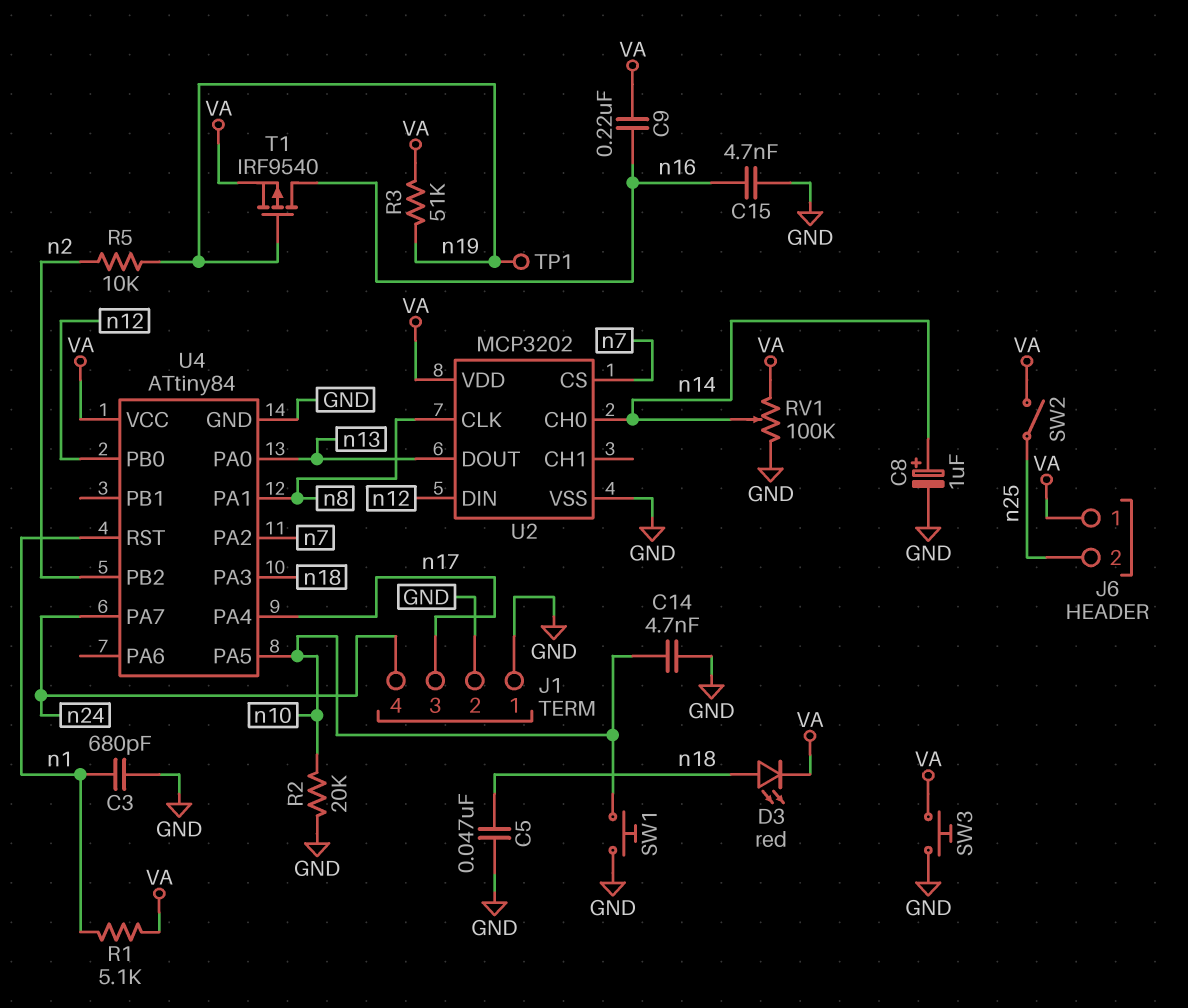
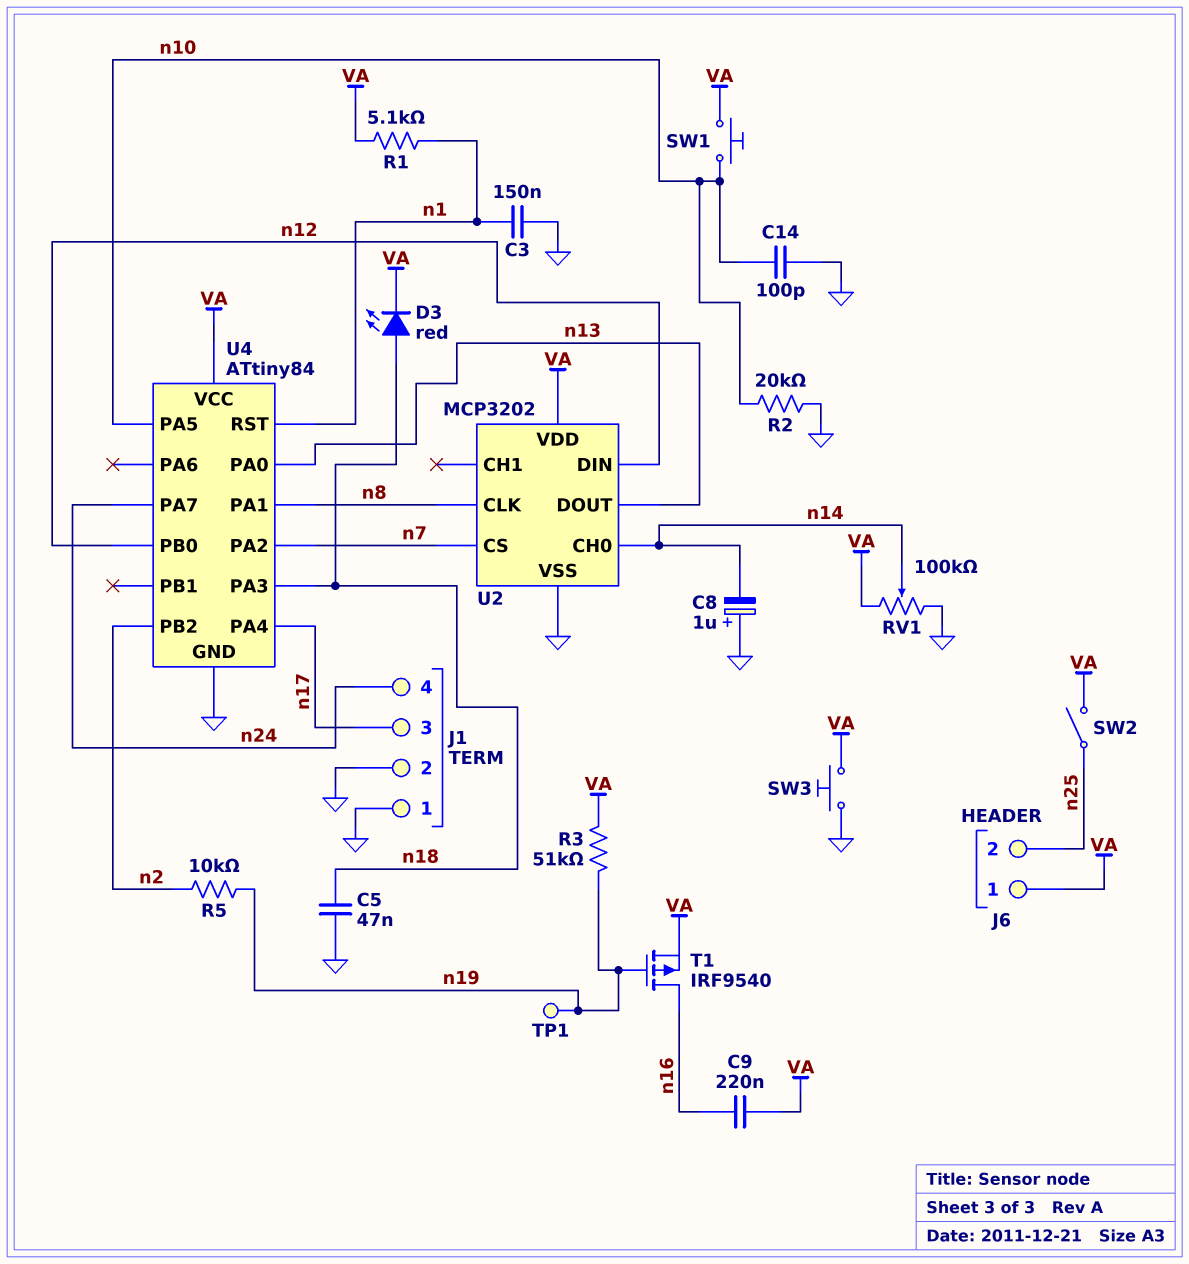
C3: 680pF (GND, n1) -> 150nF (GND, n1)
C8: 1uF (plus n14, minus GND) -> 1uF (plus GND, minus n14)
C14: 4.7nF (GND, n10) -> 100pF (GND, n10)
C15: 4.7nF (GND, n16) -> none
SW1: button (GND, n10) -> button (VA, n10)

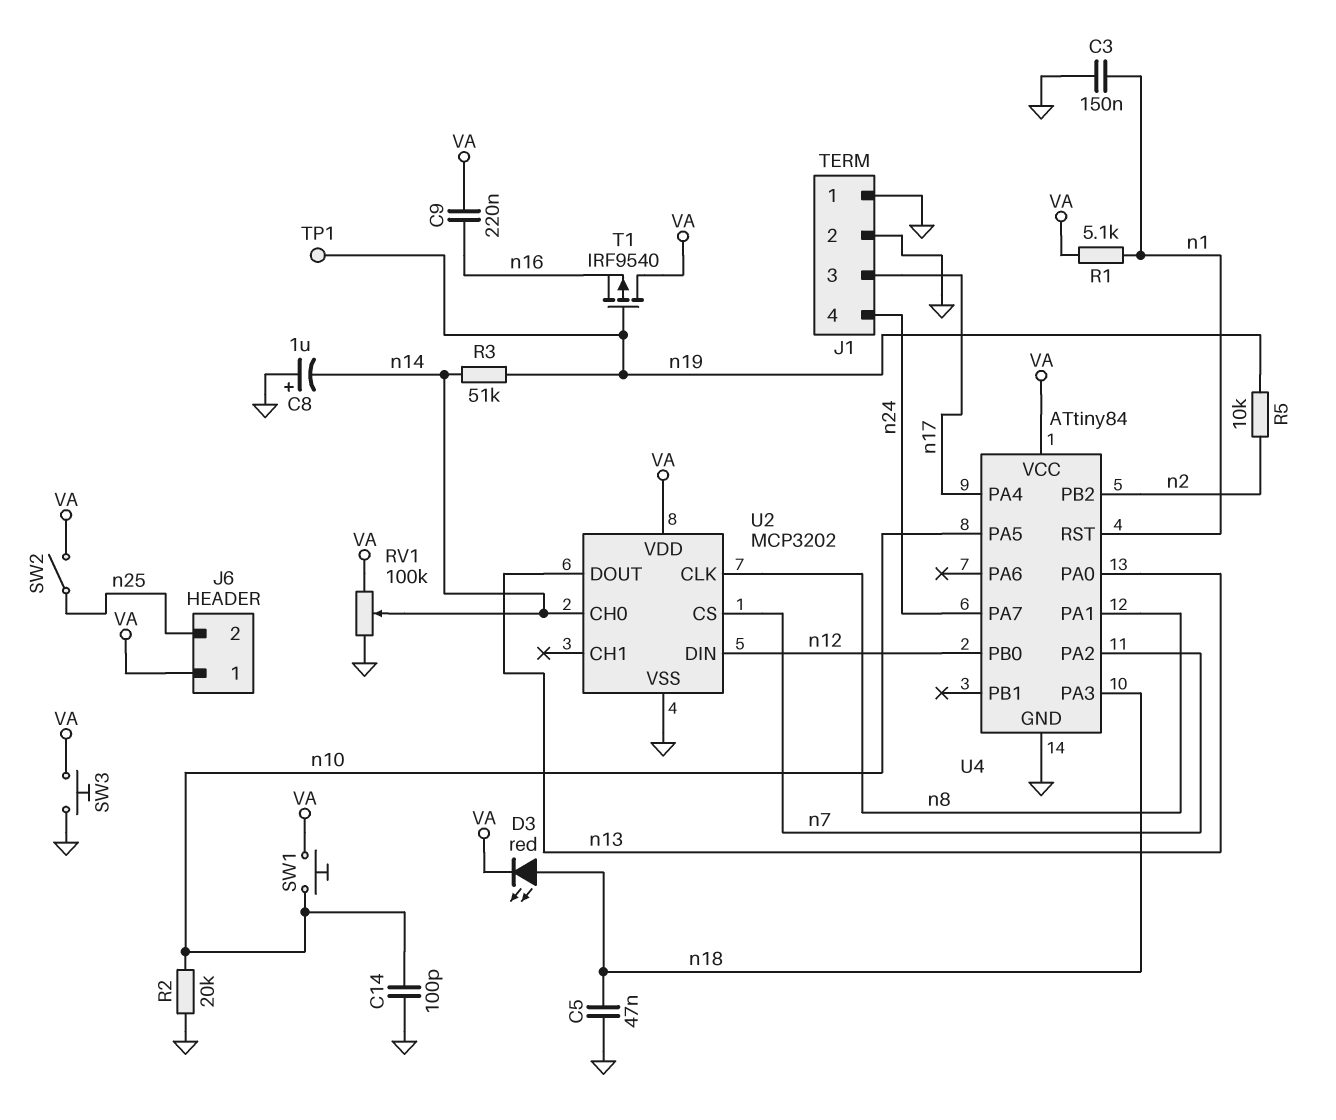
R3: 51k (VA, n19) -> 51k (n14, n19)
T1: PMOS IRF9540 (G n19, D n16, S VA) -> PMOS IRF9540 (G n19, D VA, S n16)

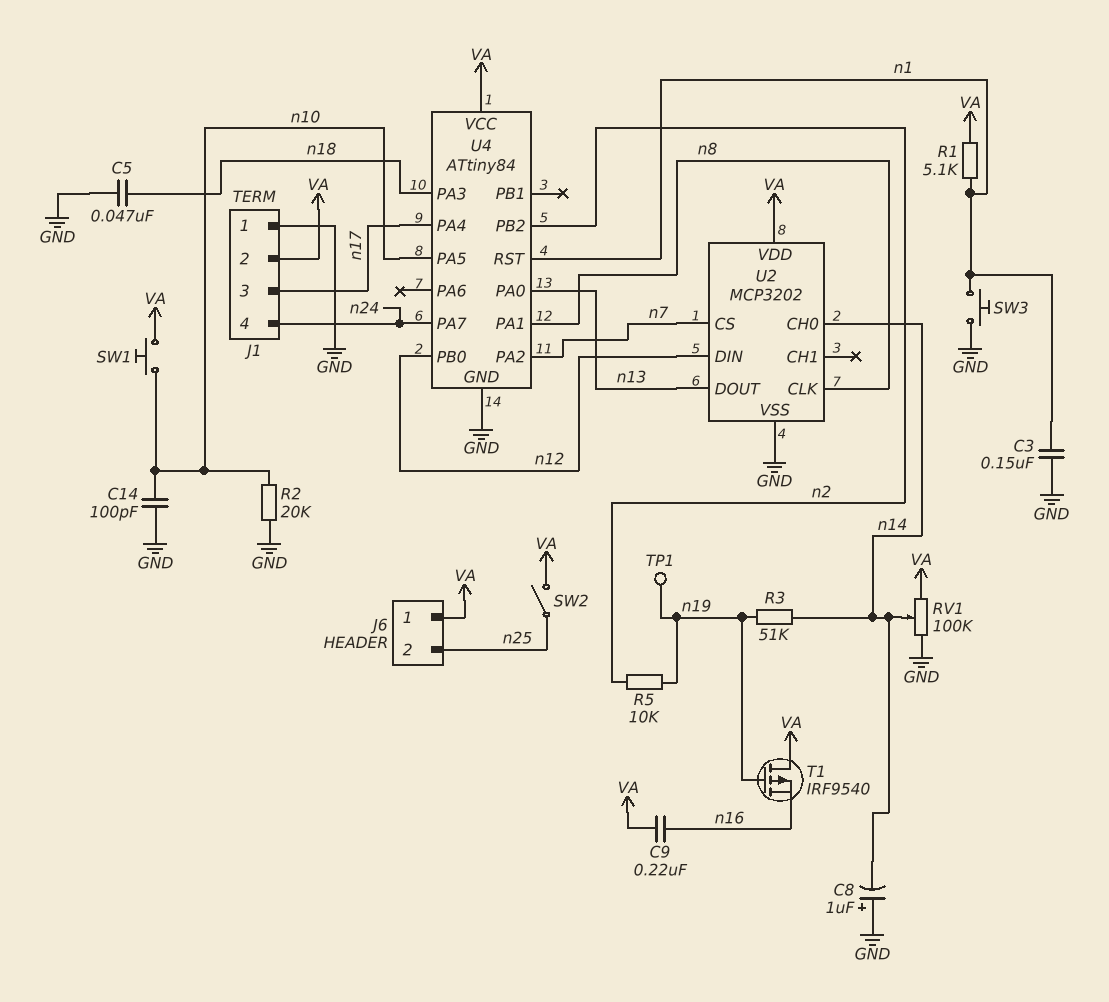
D3: LED red (A n18, K VA) -> none
J1 pin 2: GND -> VA
SW3: button (GND, VA) -> button (GND, n1)

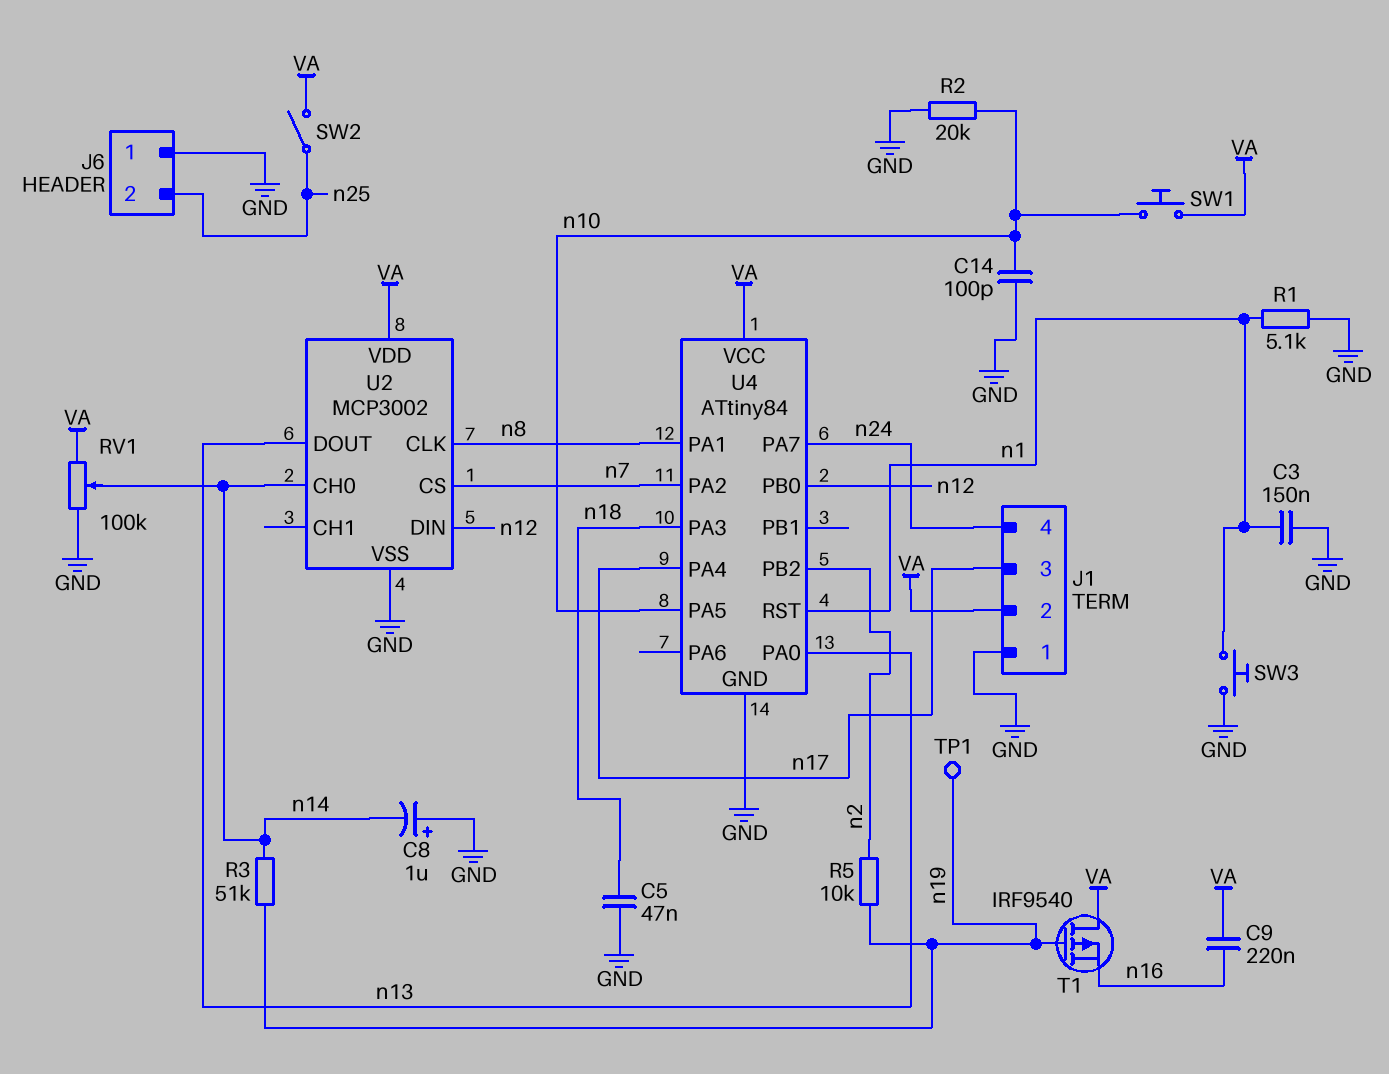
J6 pin 1: VA -> GND
R1: 5.1k (VA, n1) -> 5.1k (GND, n1)
U2: MCP3202 -> MCP3002

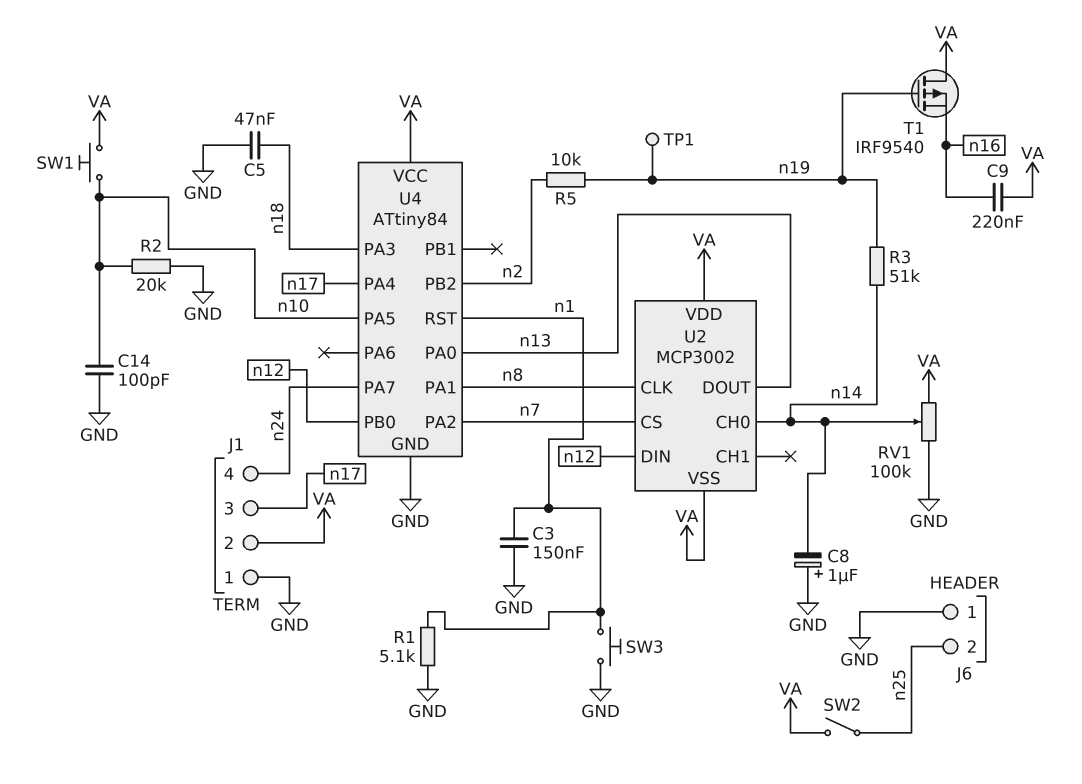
U2 pin VSS: GND -> VA

